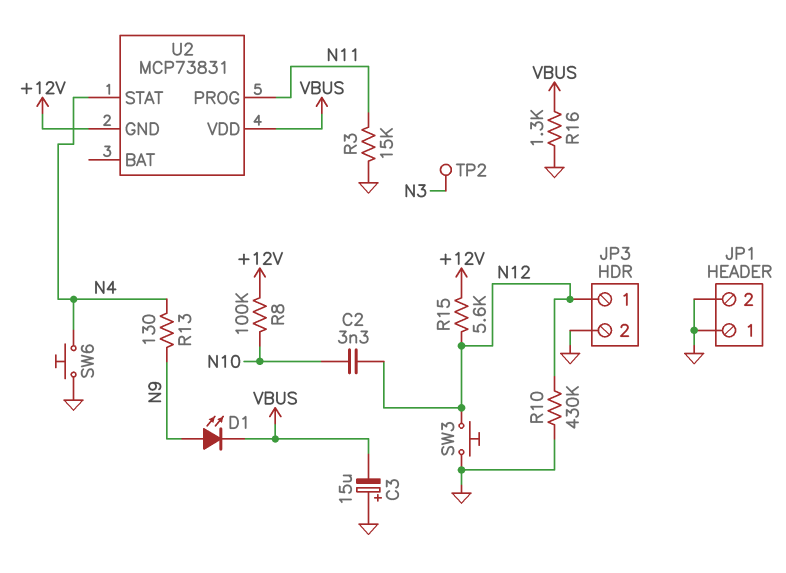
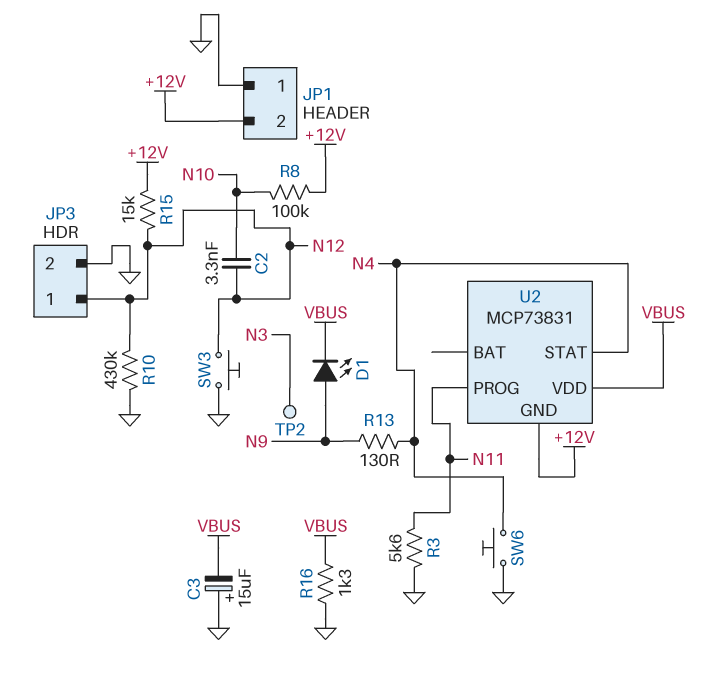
JP1 pin 2: GND -> +12V
R3: 15k (GND, N11) -> 5.6k (GND, N11)
R15: 5.6k (+12V, N12) -> 15k (+12V, N12)

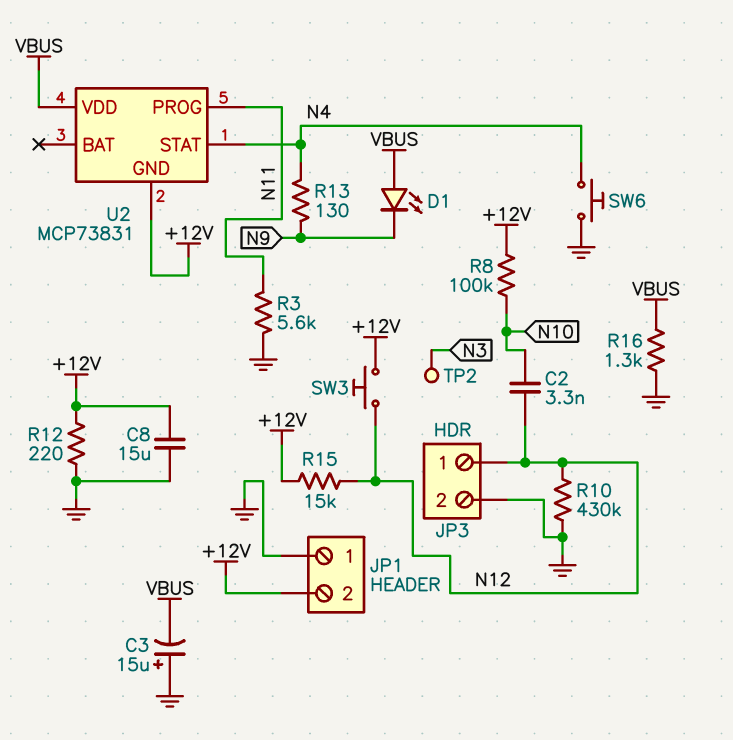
C8: none -> 15uF (+12V, GND)
D1: LED (A N9, K VBUS) -> LED (A VBUS, K N9)
R12: none -> 220 (+12V, GND)
SW3: button (GND, N12) -> button (+12V, N12)

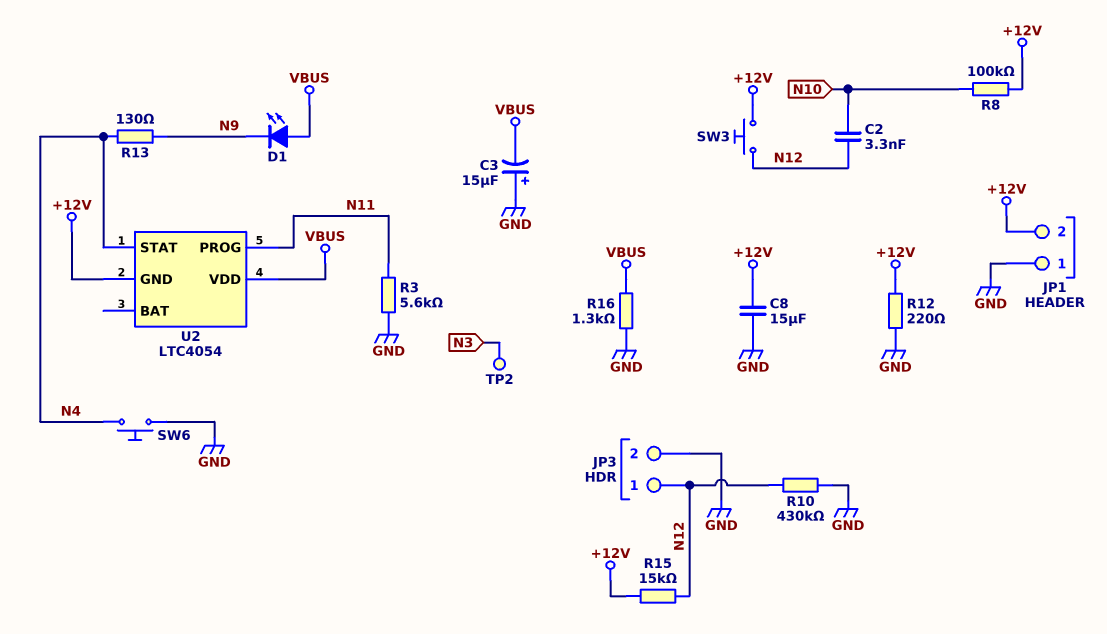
U2: MCP73831 -> LTC4054

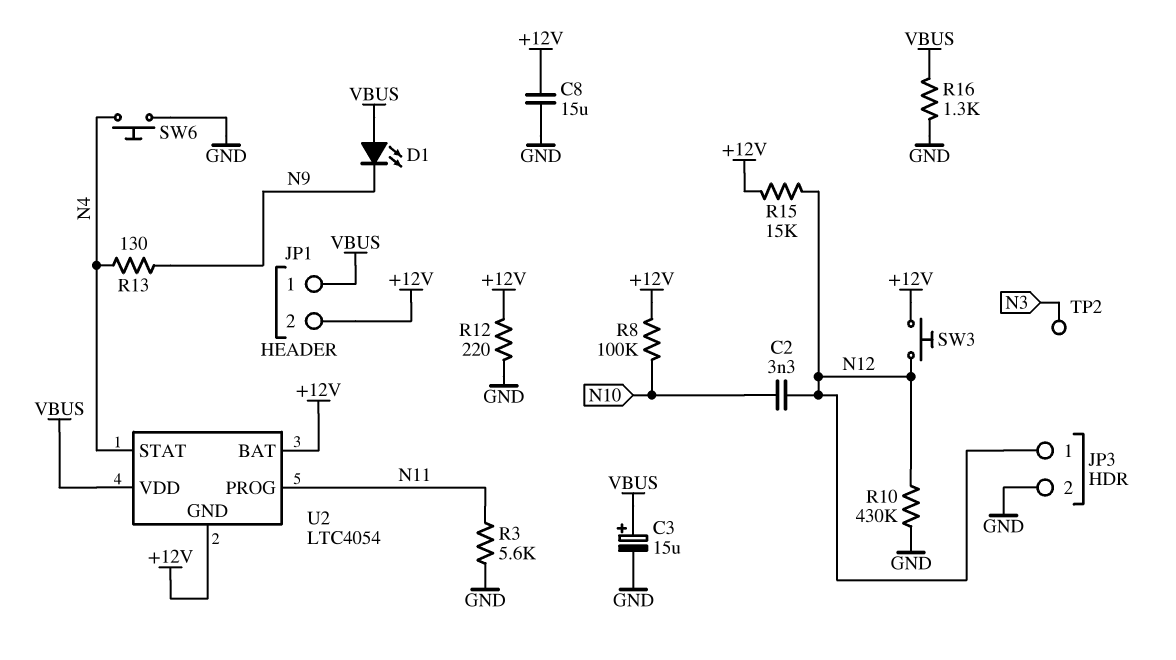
C3: 15uF (plus GND, minus VBUS) -> 15uF (plus VBUS, minus GND)
JP1 pin 1: GND -> VBUS
U2 pin BAT: none -> +12V

